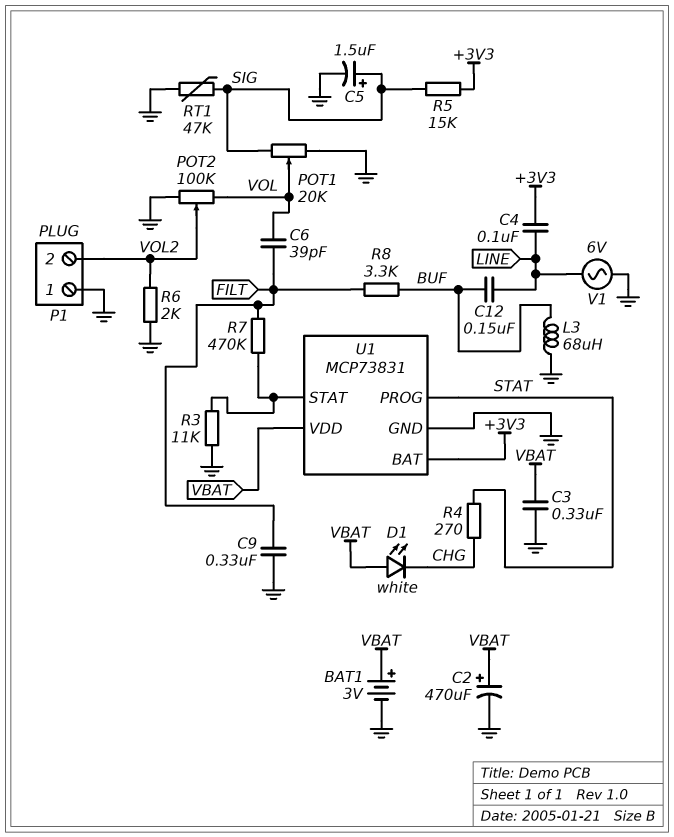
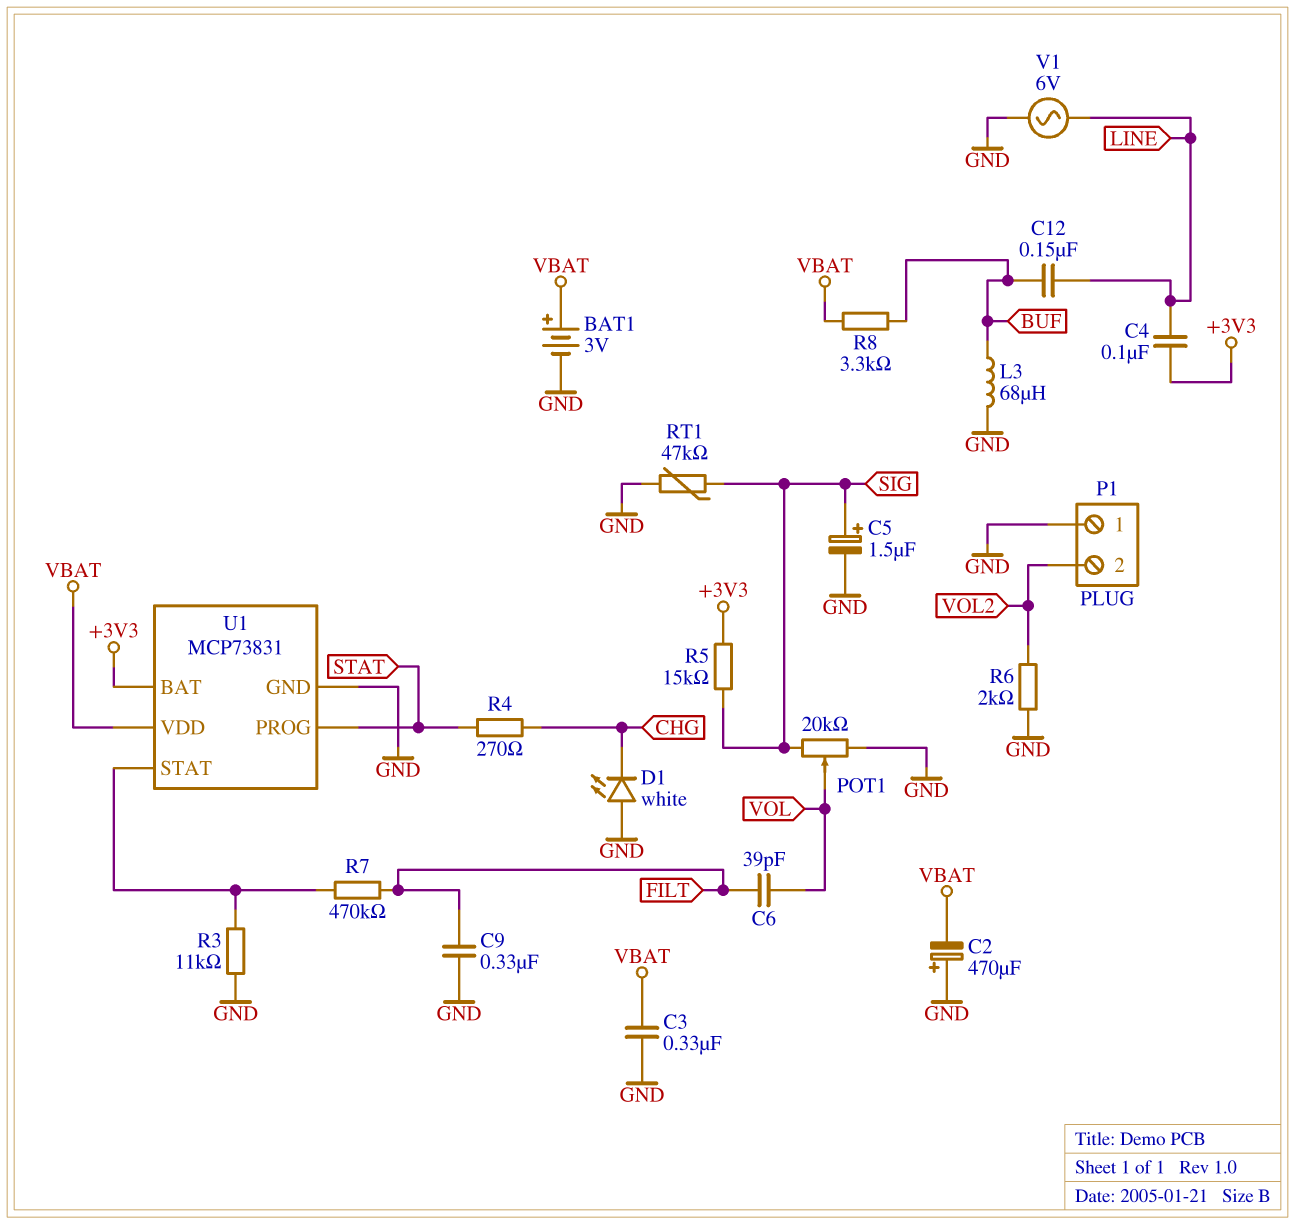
C2: 470uF (plus VBAT, minus GND) -> 470uF (plus GND, minus VBAT)
D1: LED white (A VBAT, K CHG) -> LED white (A GND, K CHG)
POT2: 100k (GND, VOL, wiper VOL2) -> none
R8: 3.3k (BUF, FILT) -> 3.3k (BUF, VBAT)

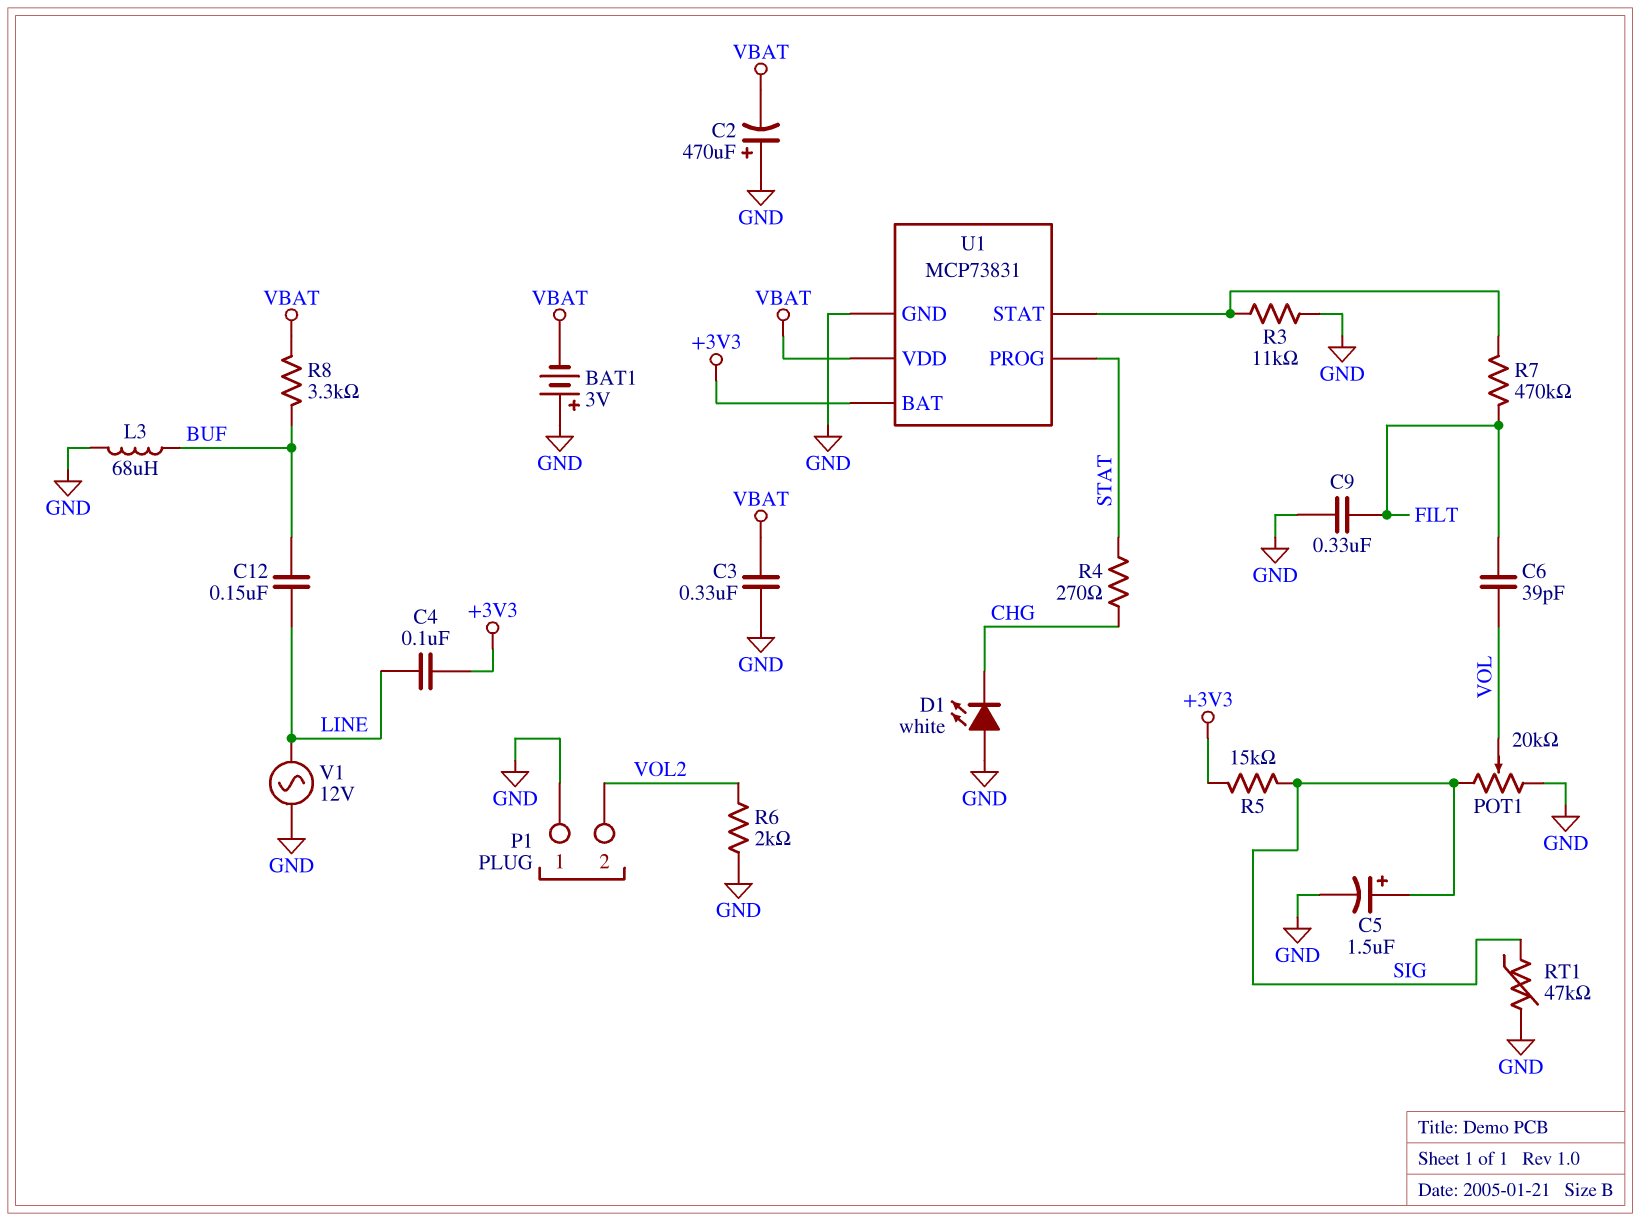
BAT1: 3V (plus VBAT, minus GND) -> 3V (plus GND, minus VBAT)
V1: AC 6V (GND, LINE) -> AC 12V (GND, LINE)

